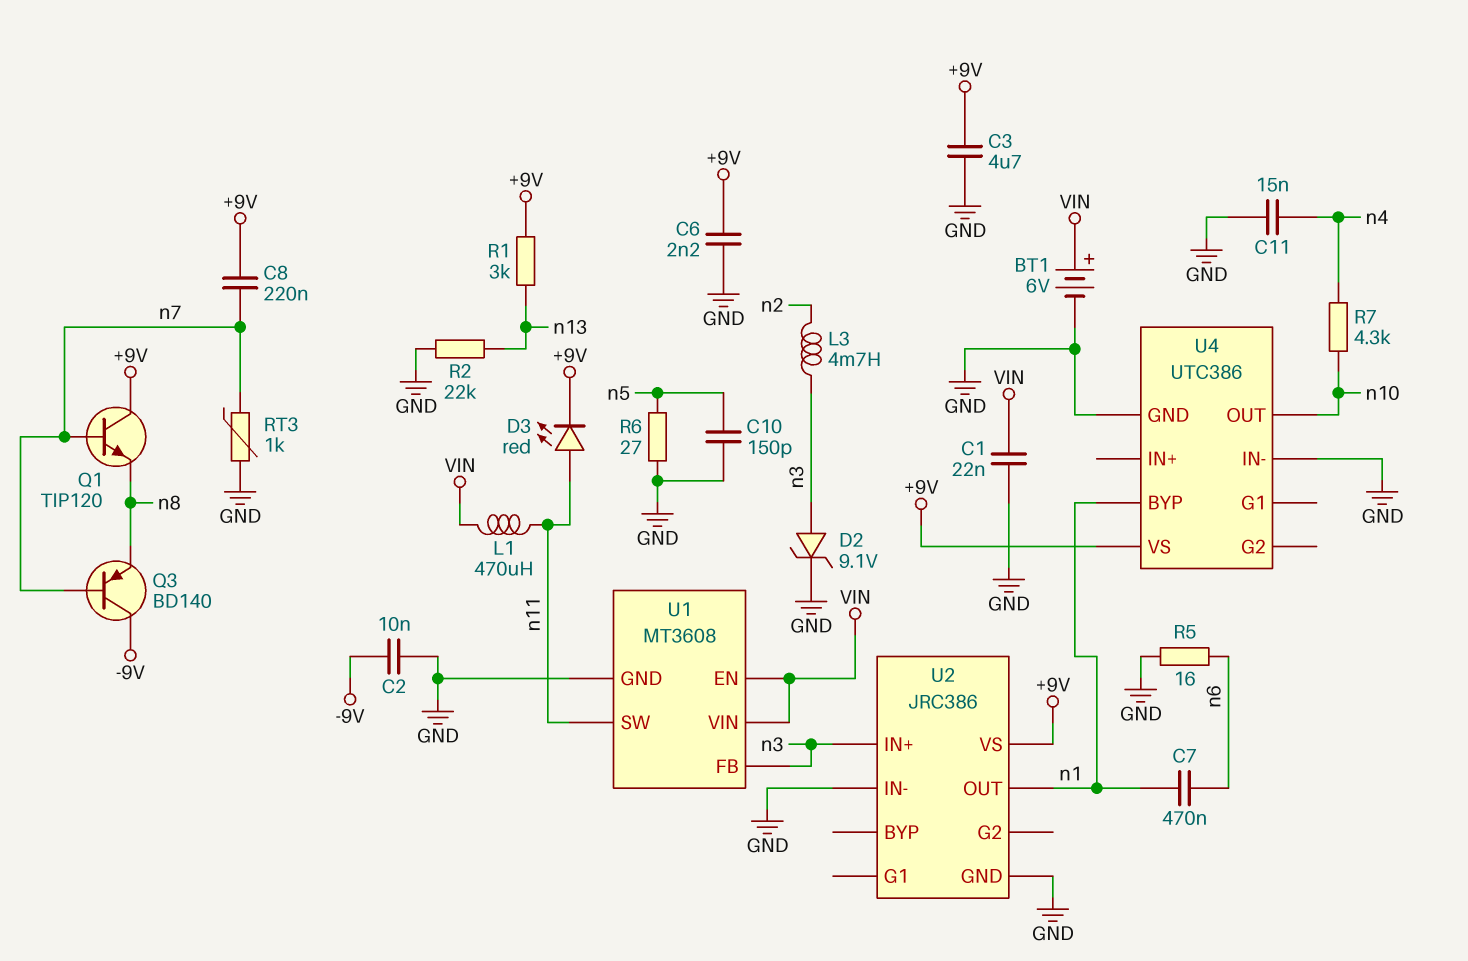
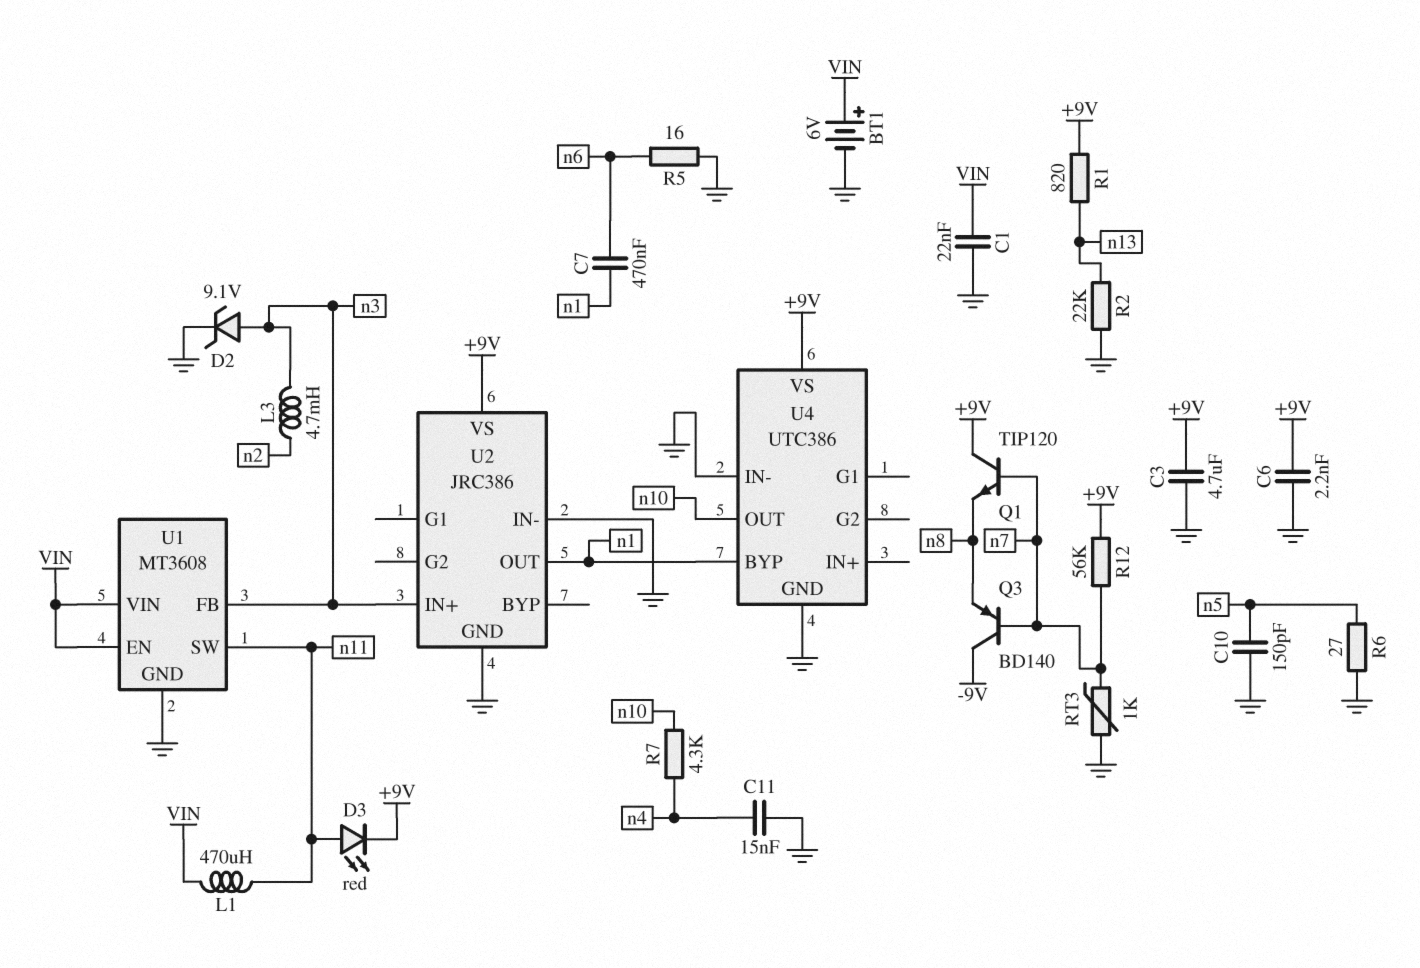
C2: 10nF (-9V, GND) -> none
C8: 220nF (+9V, n7) -> none
R1: 3k (+9V, n13) -> 820 (+9V, n13)
R12: none -> 56k (+9V, n7)

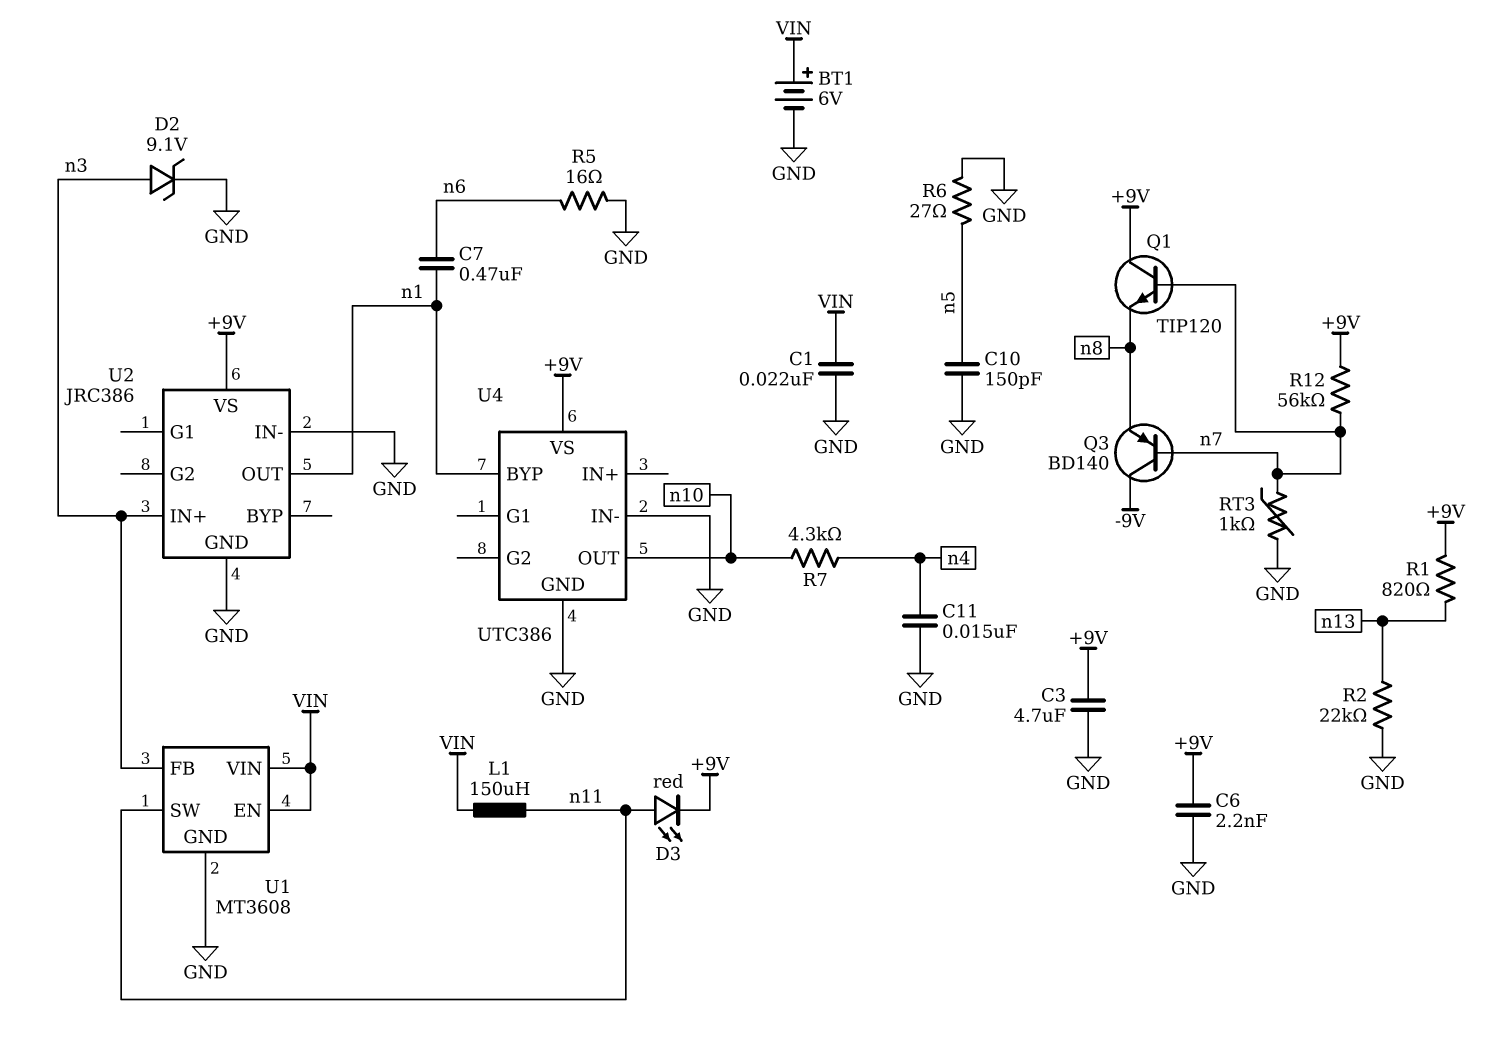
L1: 470uH (VIN, n11) -> 150uH (VIN, n11)
L3: 4.7mH (n2, n3) -> none

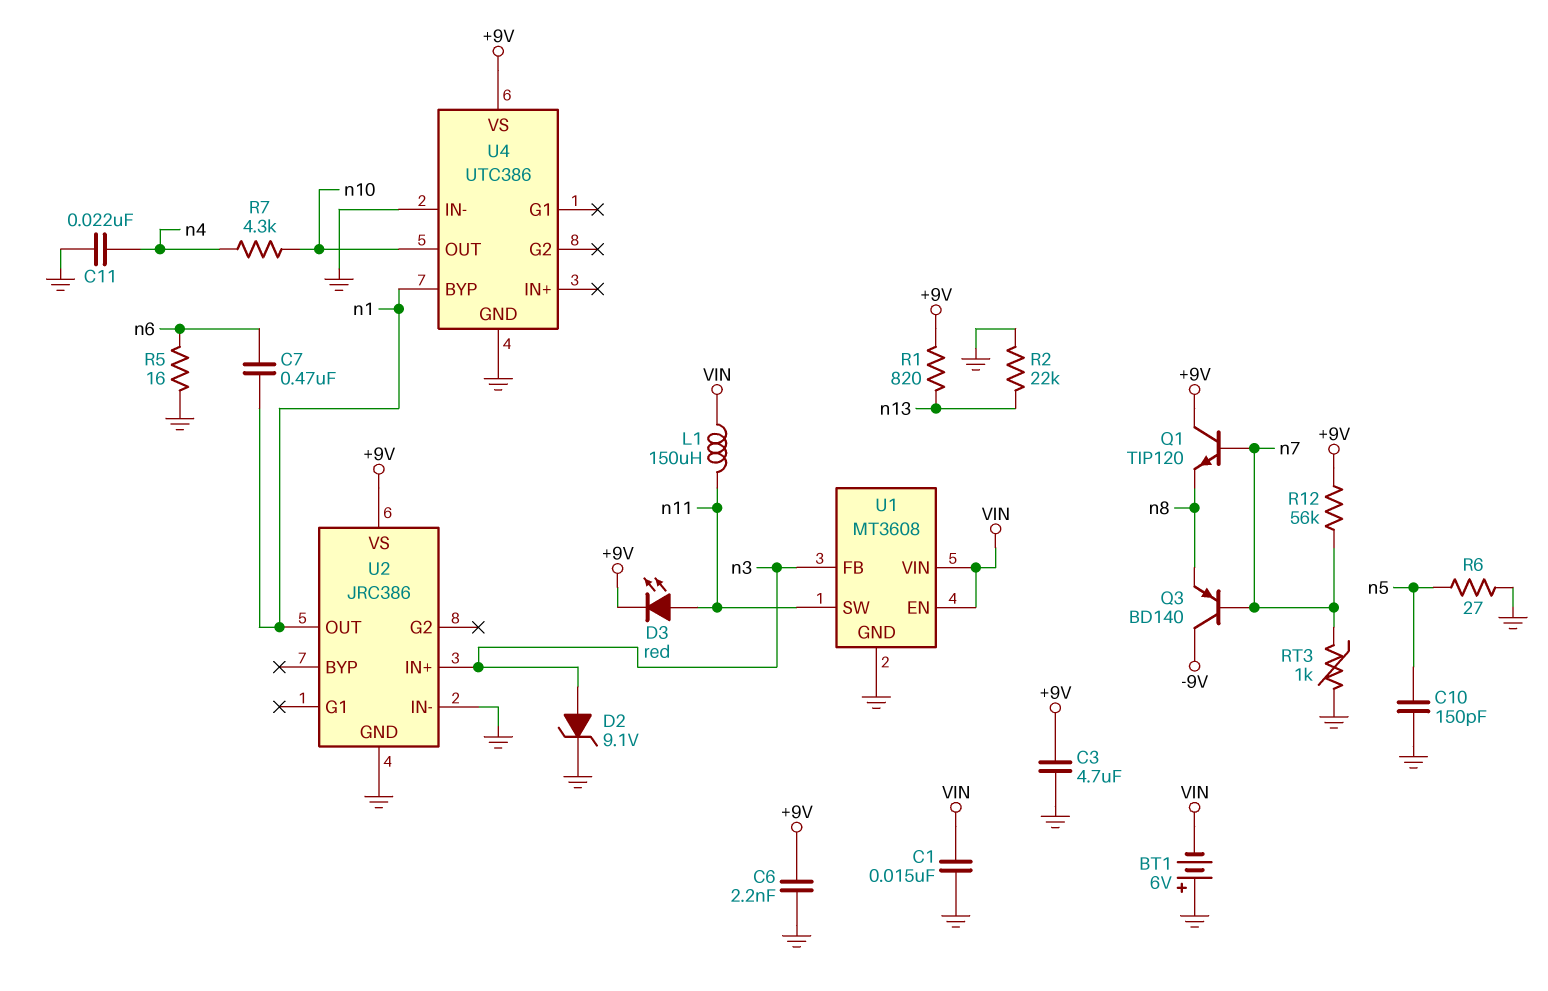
BT1: 6V (plus VIN, minus GND) -> 6V (plus GND, minus VIN)
C1: 22nF (GND, VIN) -> 15nF (GND, VIN)
C11: 15nF (GND, n4) -> 22nF (GND, n4)

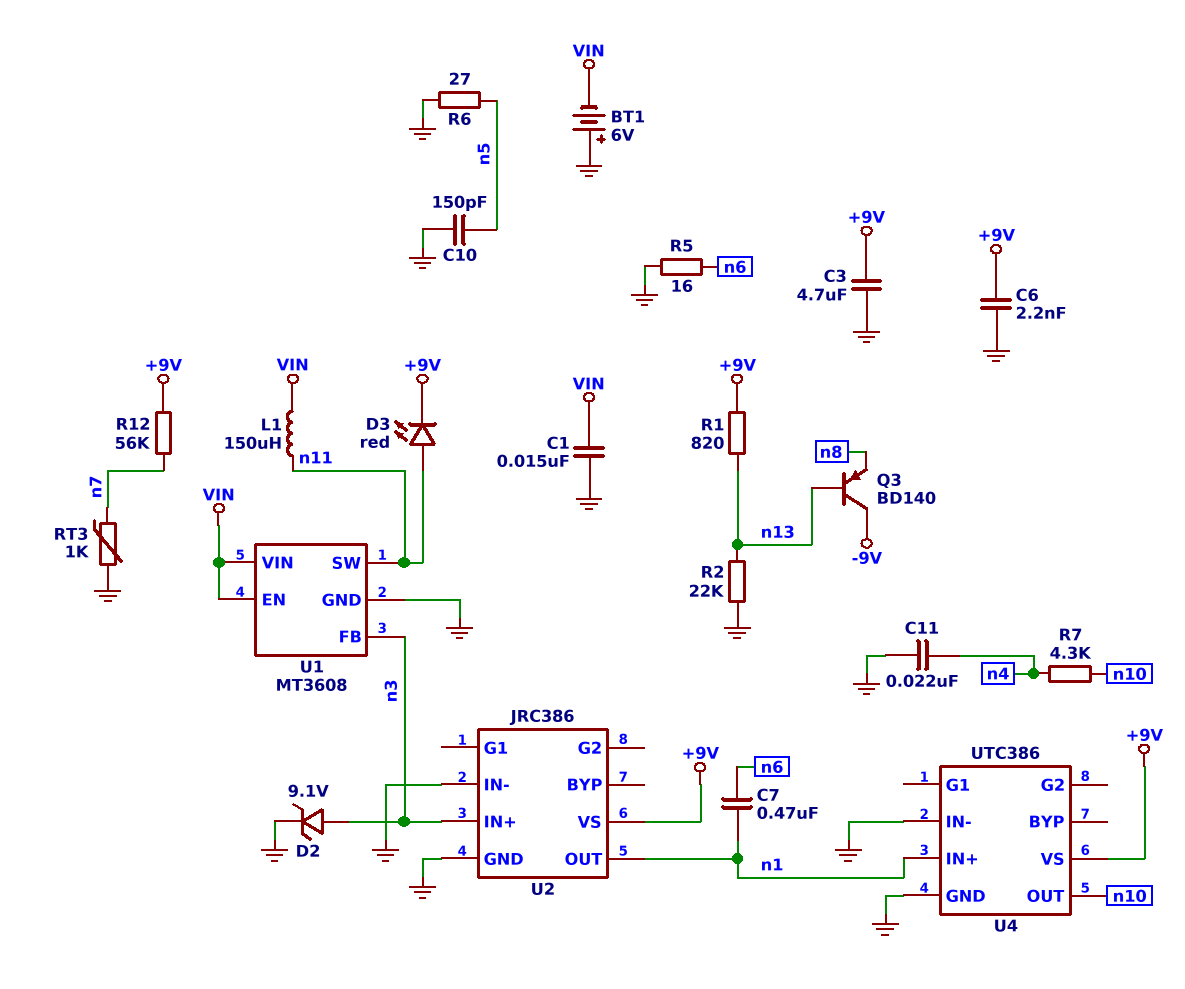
Q1: NPN TIP120 (B n7, C +9V, E n8) -> none
Q3: PNP BD140 (B n7, C -9V, E n8) -> PNP BD140 (B n13, C -9V, E n8)
U4 pin BYP: n1 -> none
U4 pin IN+: none -> n1

